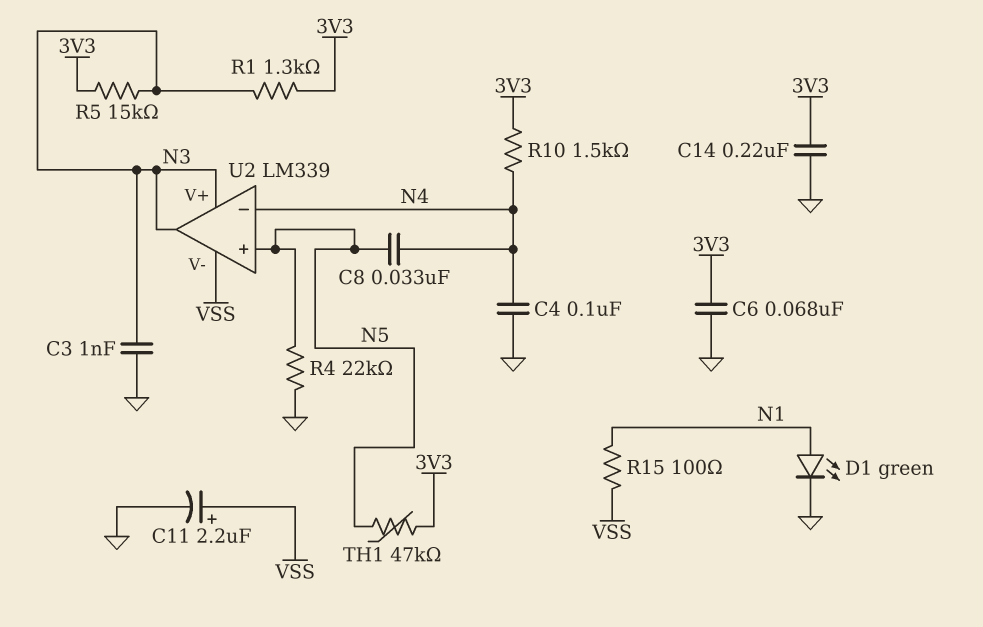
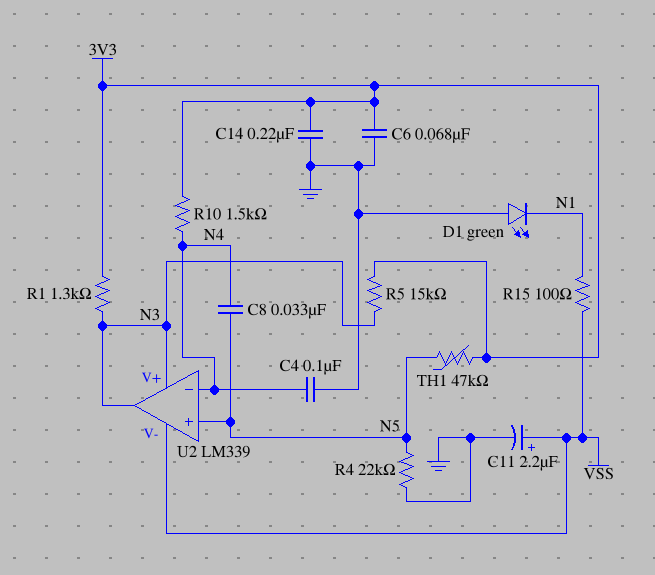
C3: 1nF (GND, N3) -> none
D1: LED green (A N1, K GND) -> LED green (A GND, K N1)

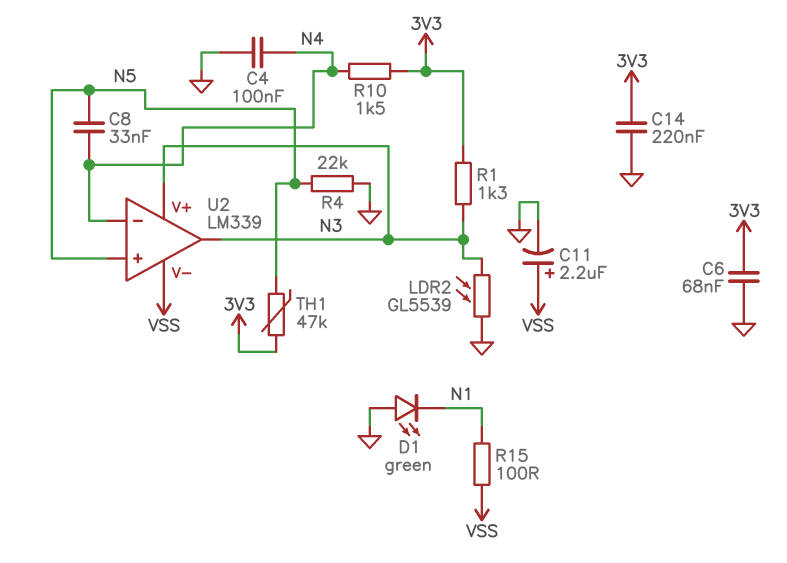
LDR2: none -> GL5539 (GND, N3)
R5: 15k (3V3, N3) -> none

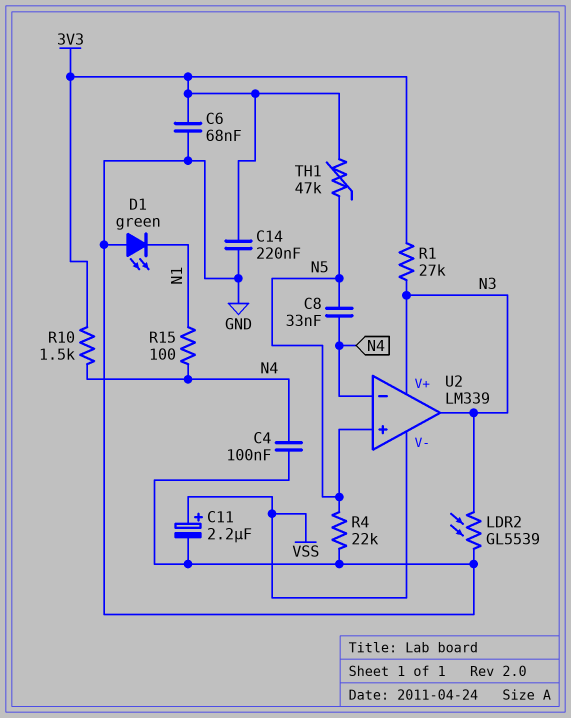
R1: 1.3k (3V3, N3) -> 27k (3V3, N3)
R15: 100 (N1, VSS) -> 100 (N1, N4)

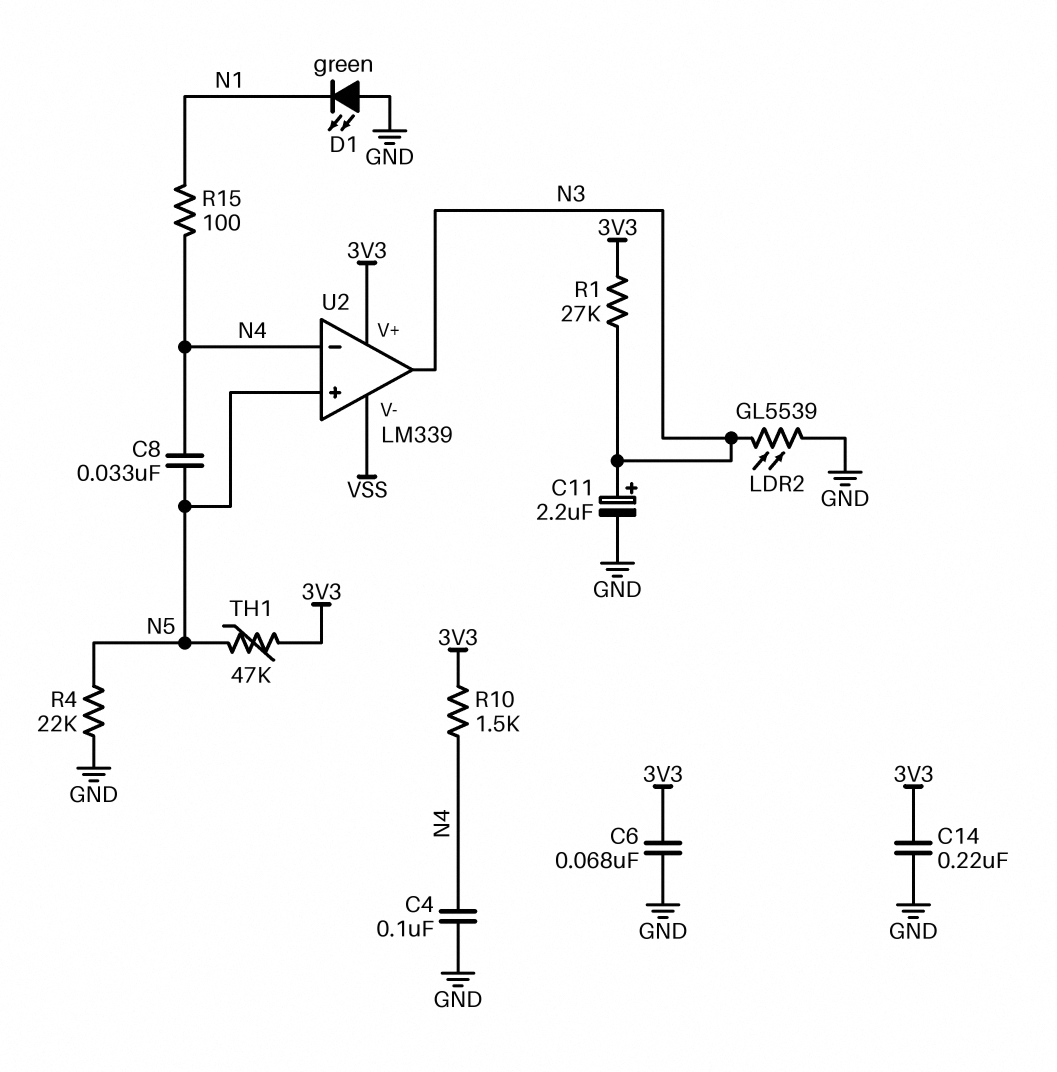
C11: 2.2uF (plus VSS, minus GND) -> 2.2uF (plus N3, minus GND)
U2 pin V+: N3 -> 3V3

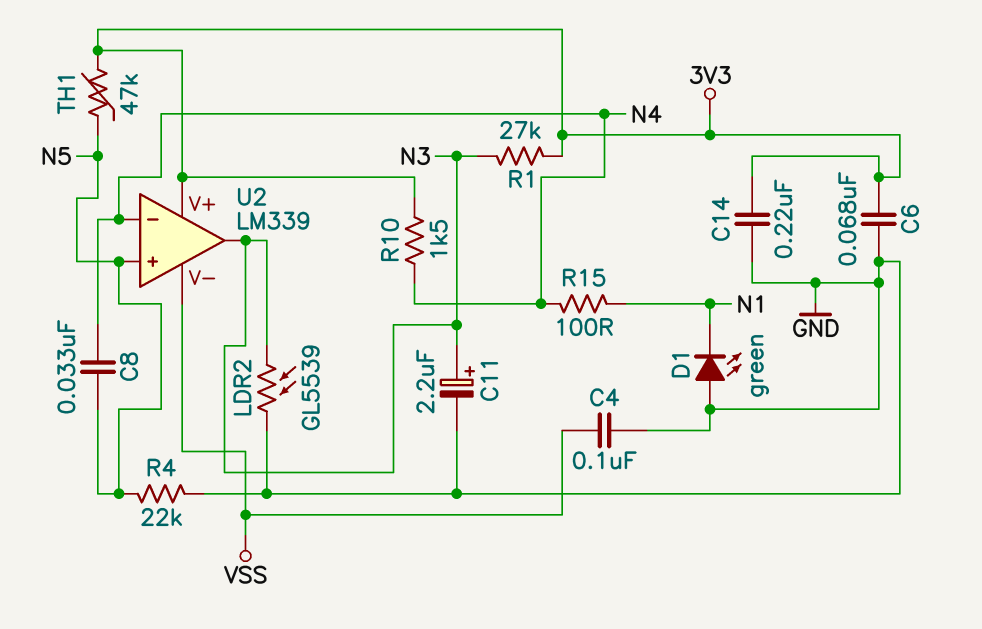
C4: 100nF (GND, N4) -> 100nF (GND, VSS)

